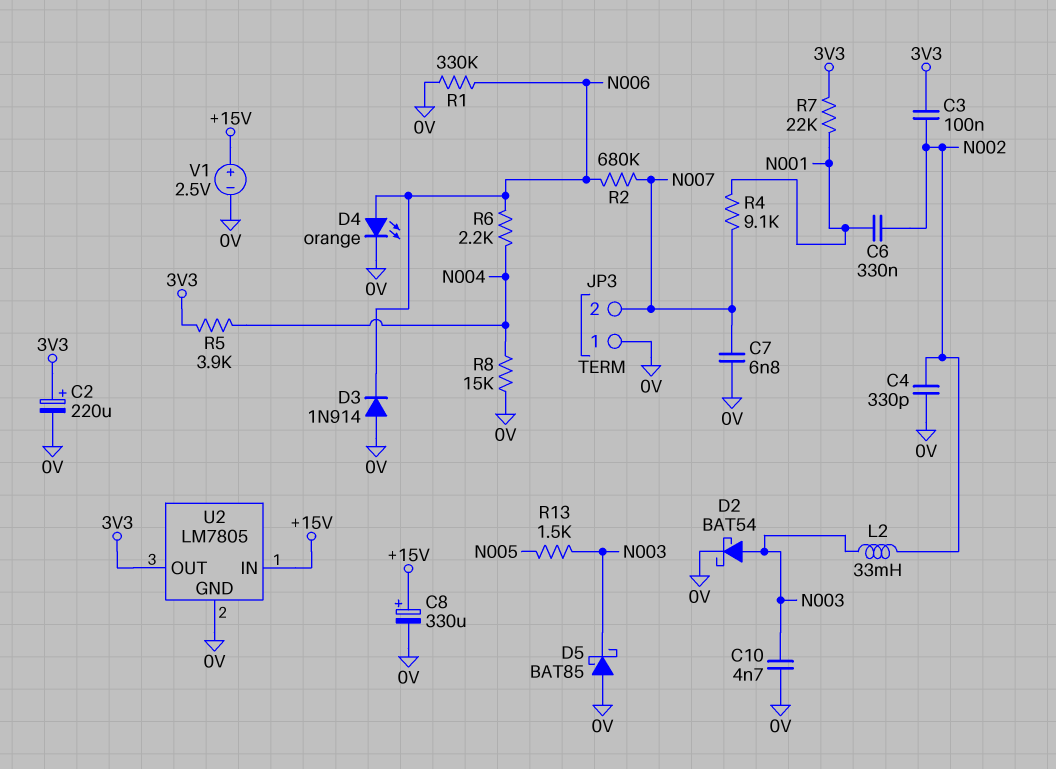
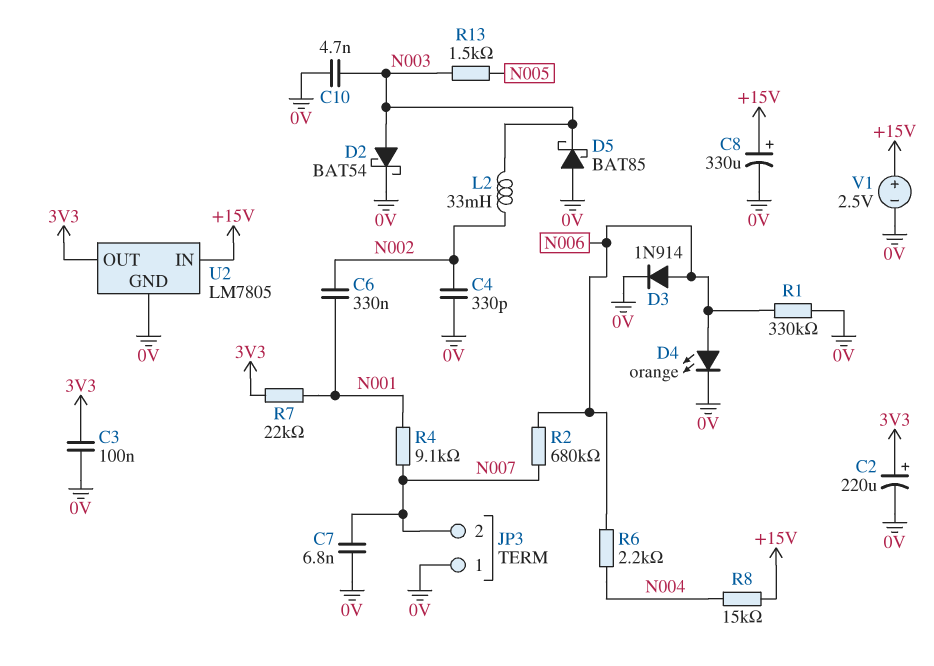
C3: 100nF (3V3, N002) -> 100nF (0V, 3V3)
D3: diode 1N914 (A 0V, K N006) -> diode 1N914 (A N006, K 0V)
R5: 3.9k (3V3, N004) -> none
R8: 15k (0V, N004) -> 15k (+15V, N004)

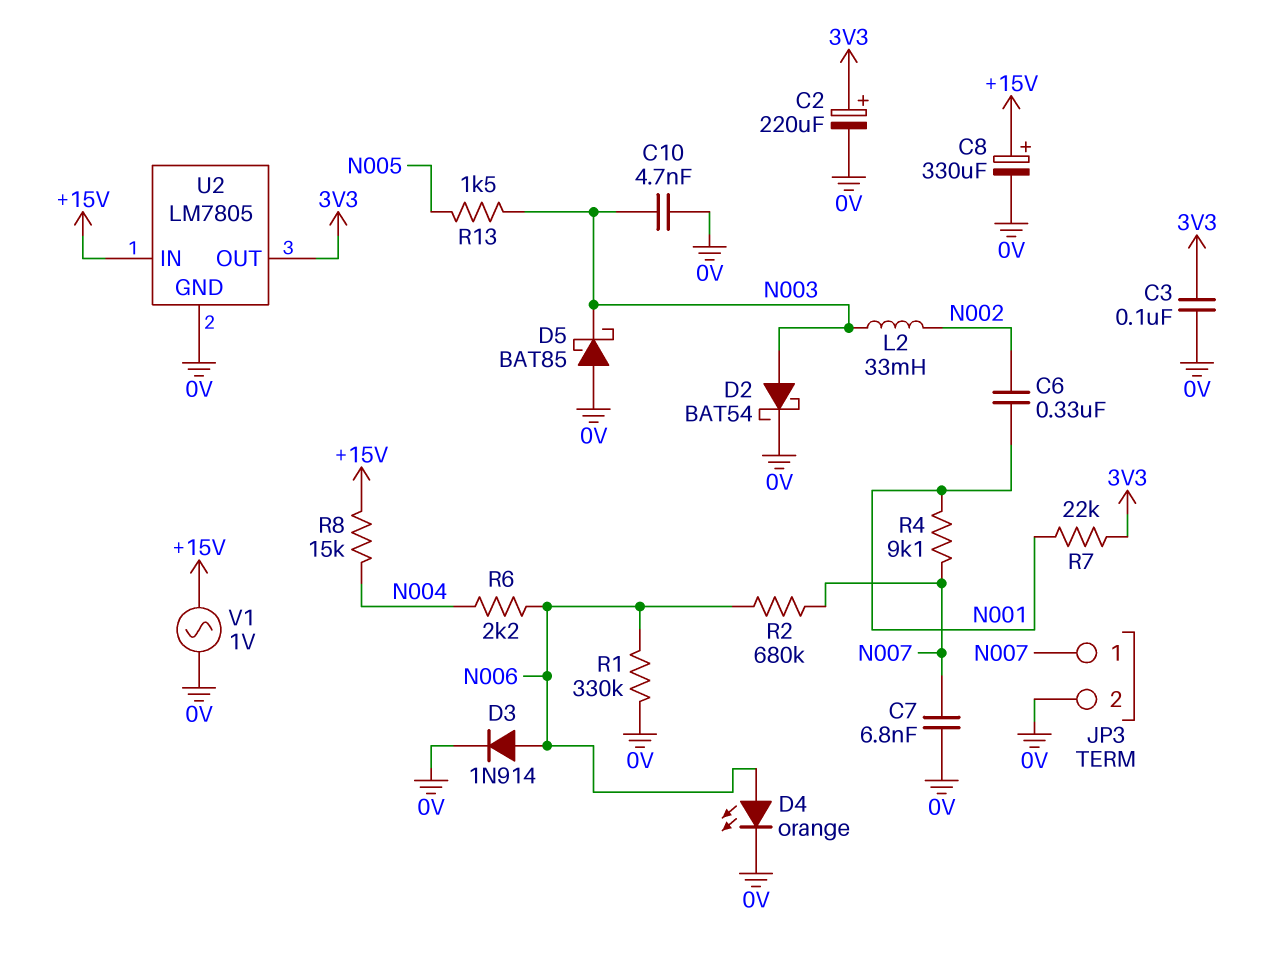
C4: 330pF (0V, N002) -> none
JP3 pin 1: 0V -> N007
JP3 pin 2: N007 -> 0V
V1: 2.5V (plus +15V, minus 0V) -> AC 1V (+15V, 0V)

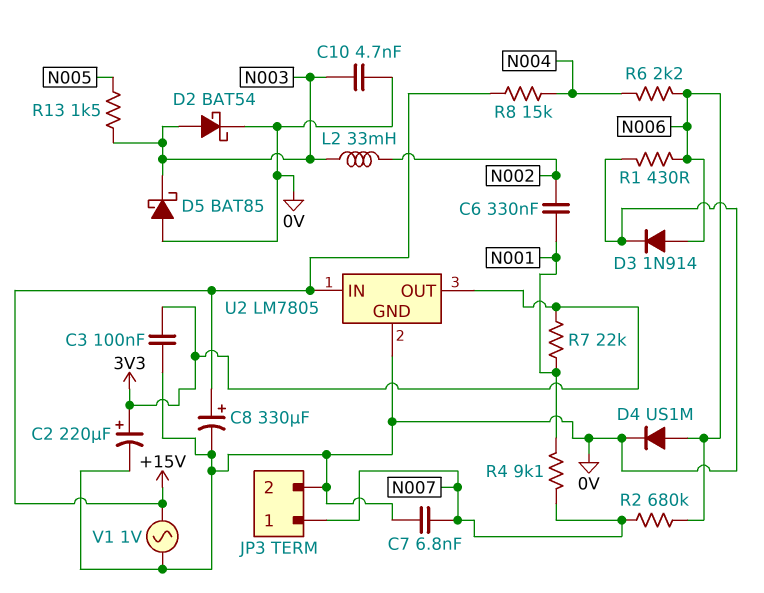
D4: LED orange (A N006, K 0V) -> diode US1M (A N006, K 0V)
R1: 330k (0V, N006) -> 430 (0V, N006)

